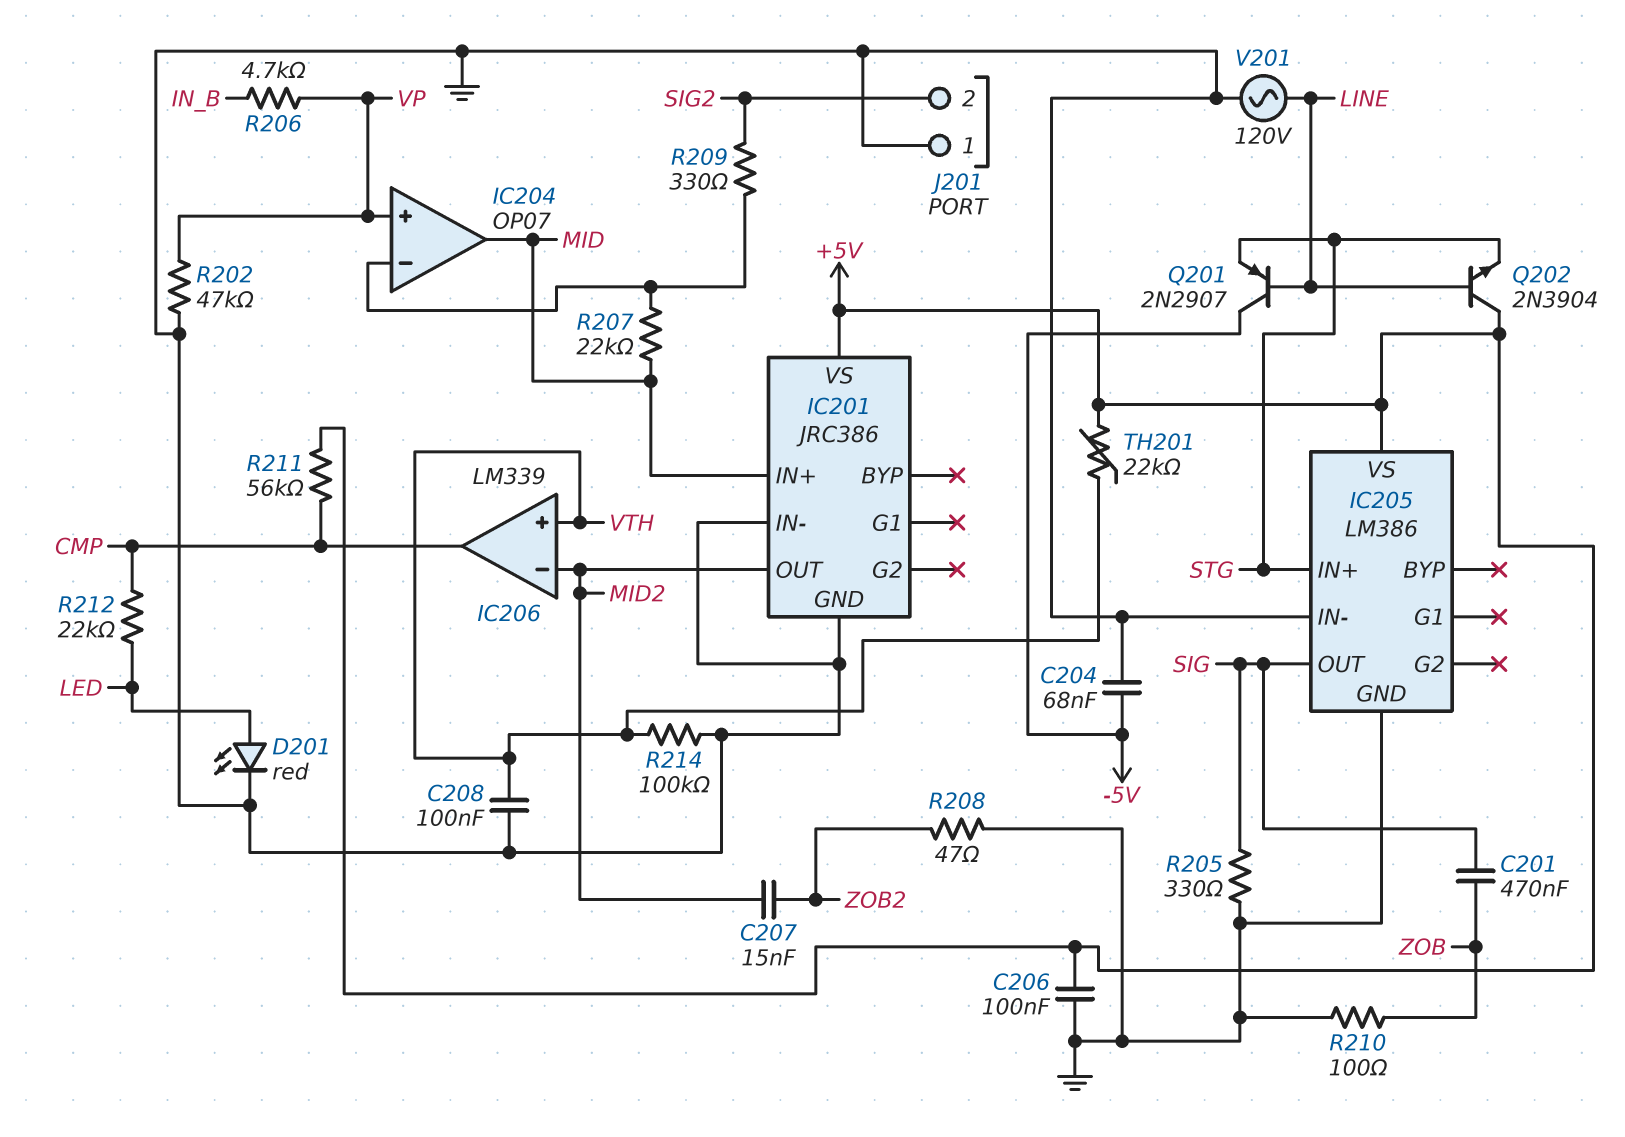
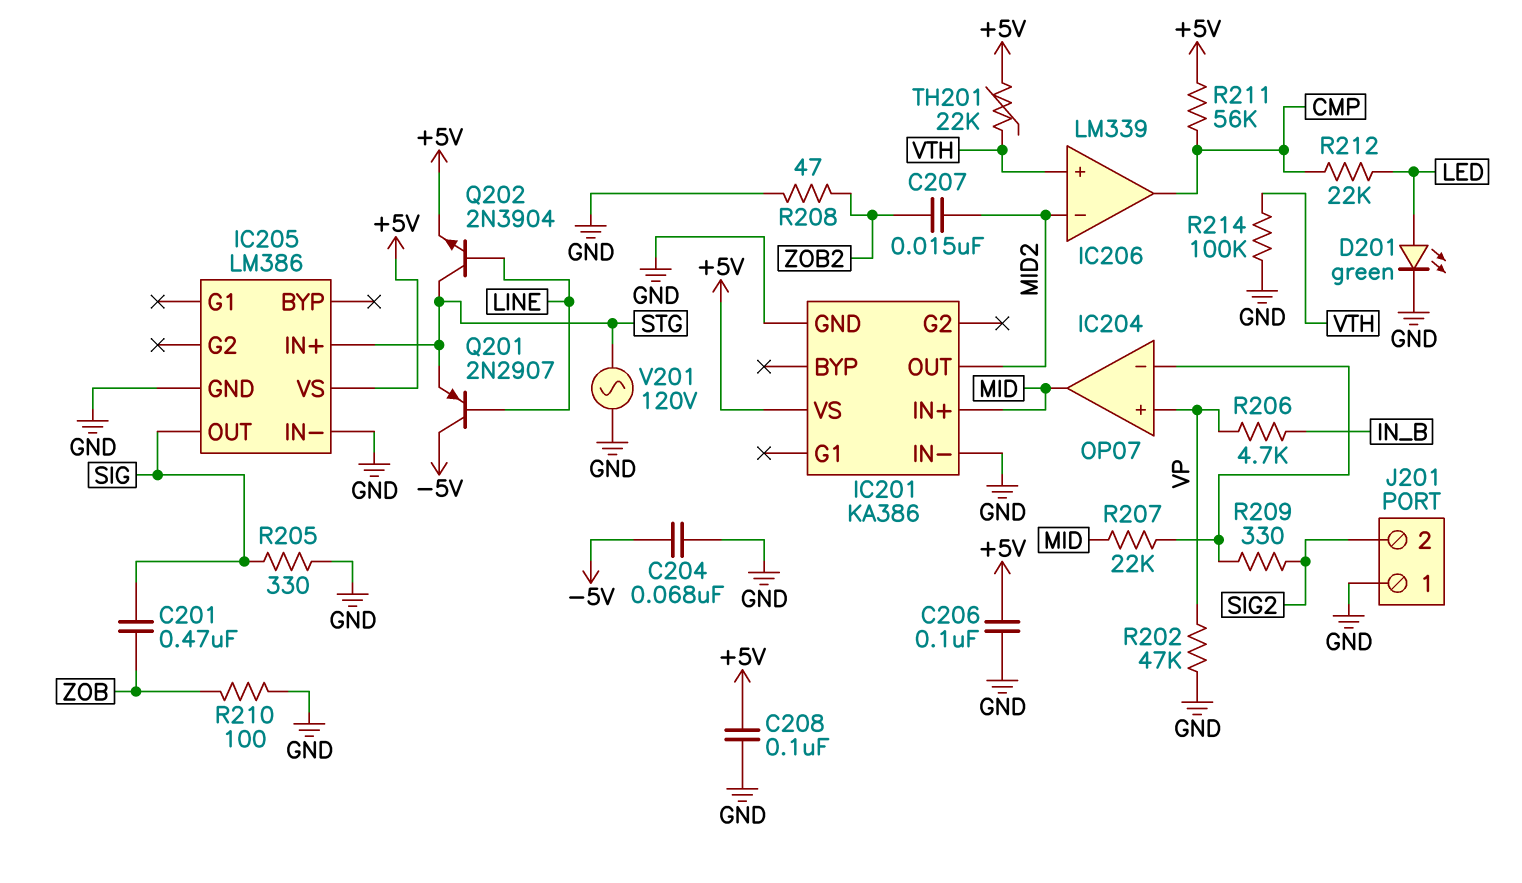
C208: 100nF (GND, VTH) -> 100nF (+5V, GND)
D201: LED red (A LED, K GND) -> LED green (A LED, K GND)
IC201: JRC386 -> KA386
Q202: NPN 2N3904 (B LINE, C +5V, E STG) -> NPN 2N3904 (B LINE, C STG, E +5V)
V201: AC 120V (GND, LINE) -> AC 120V (GND, STG)

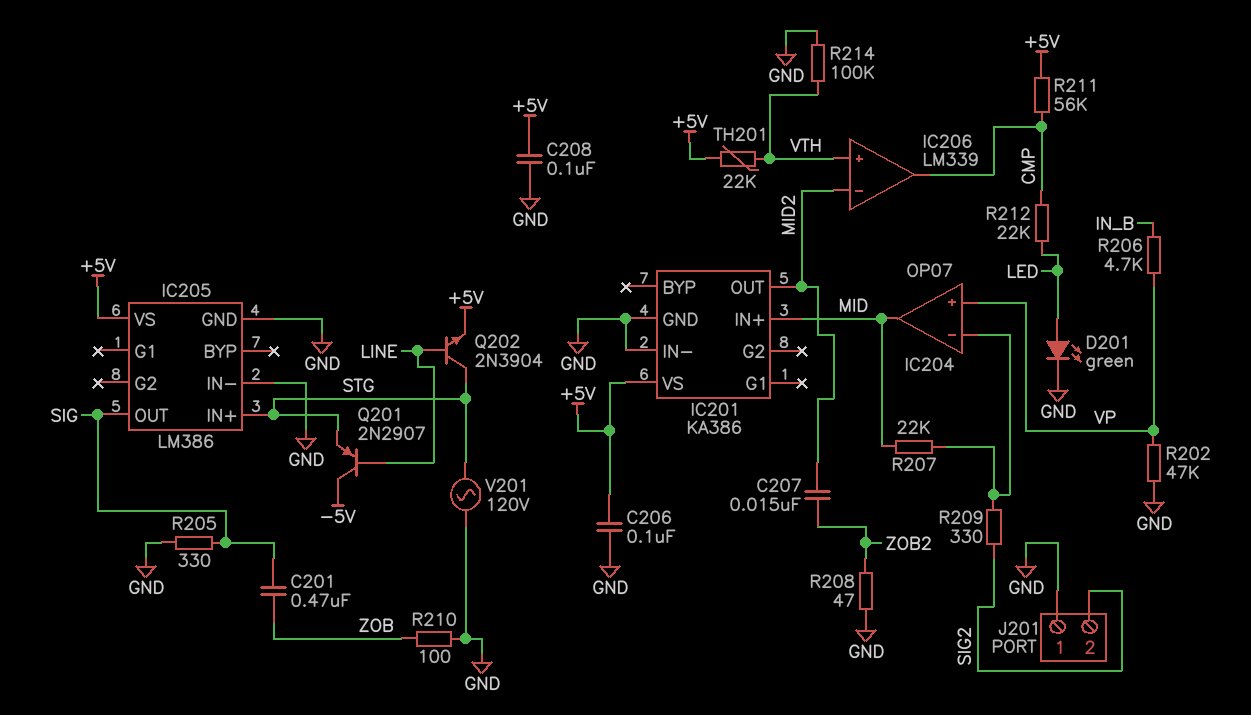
C204: 68nF (-5V, GND) -> none

